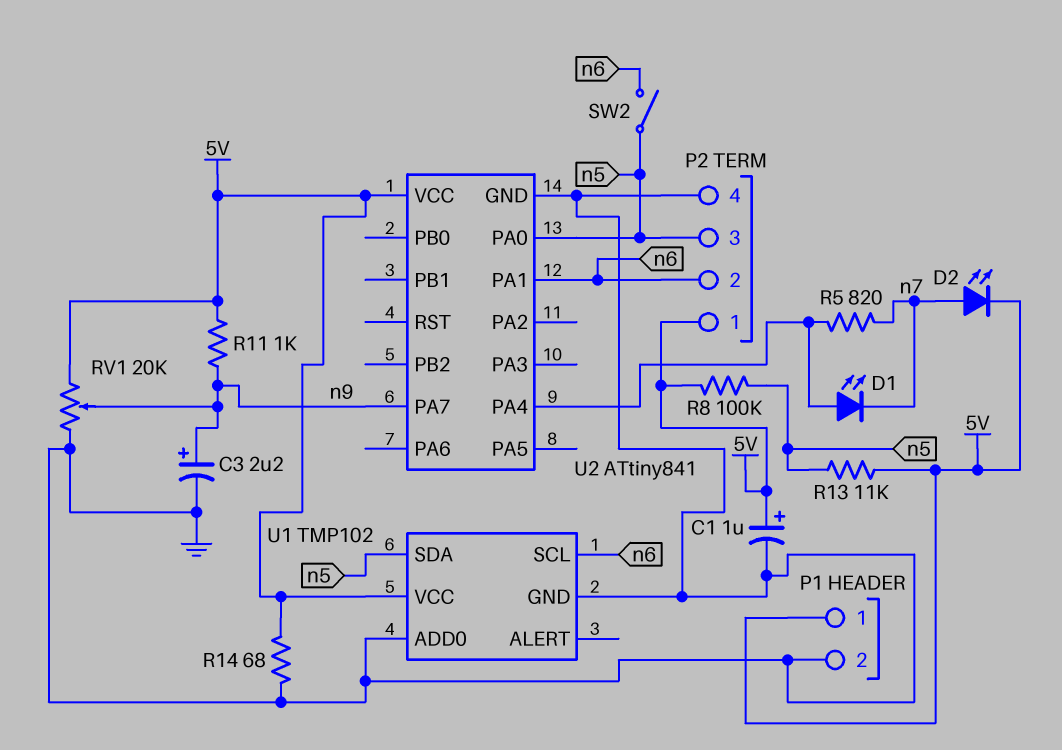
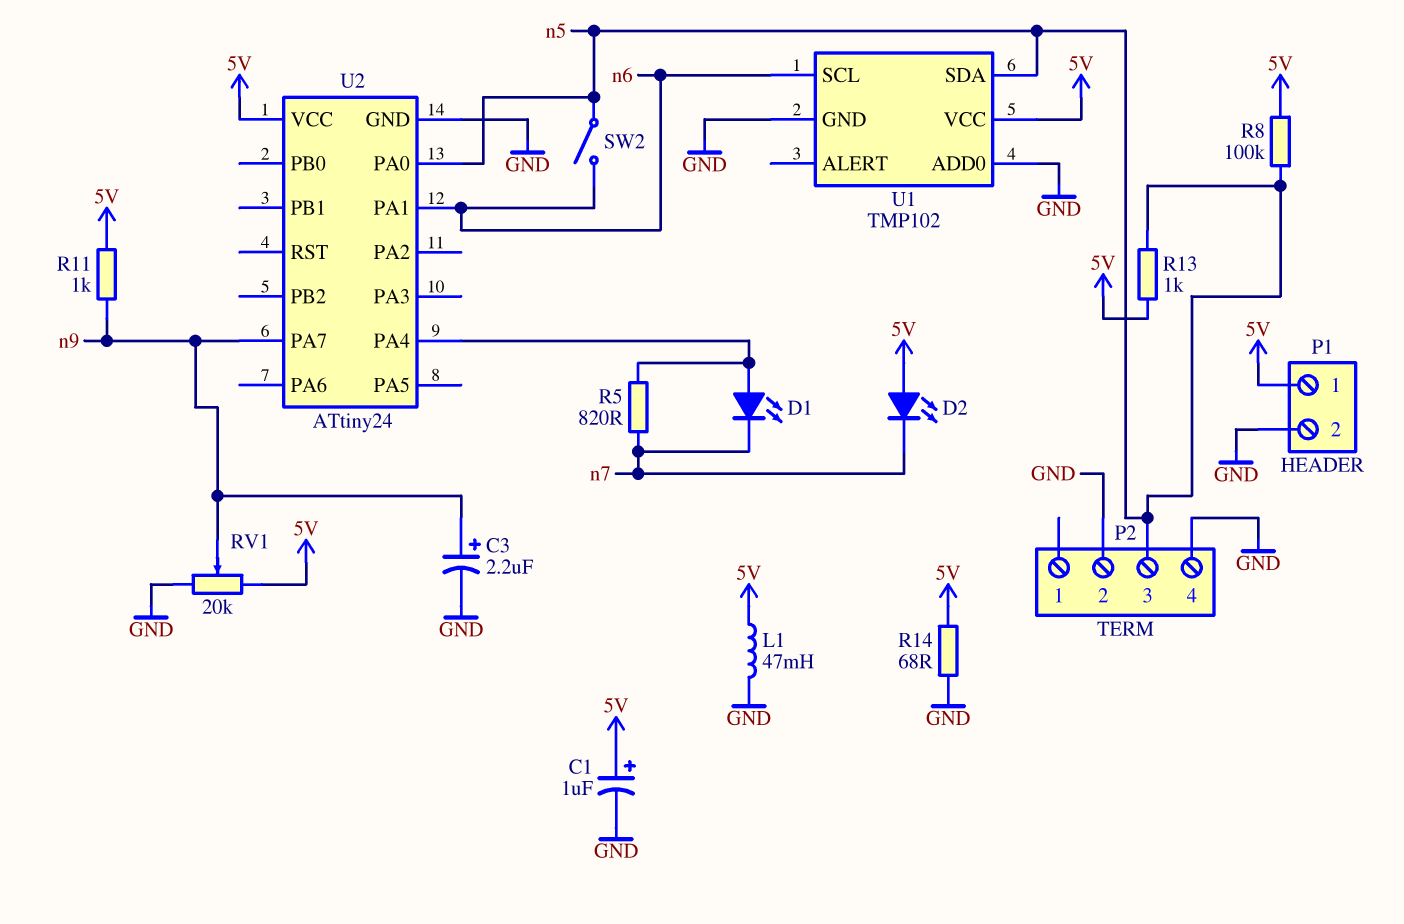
D2: LED (A n7, K 5V) -> LED (A 5V, K n7)
L1: none -> 47mH (5V, GND)
P2 pin 1: 5V -> none
P2 pin 2: n6 -> GND
R13: 11k (5V, n5) -> 1k (5V, n5)
U2: ATtiny841 -> ATtiny24

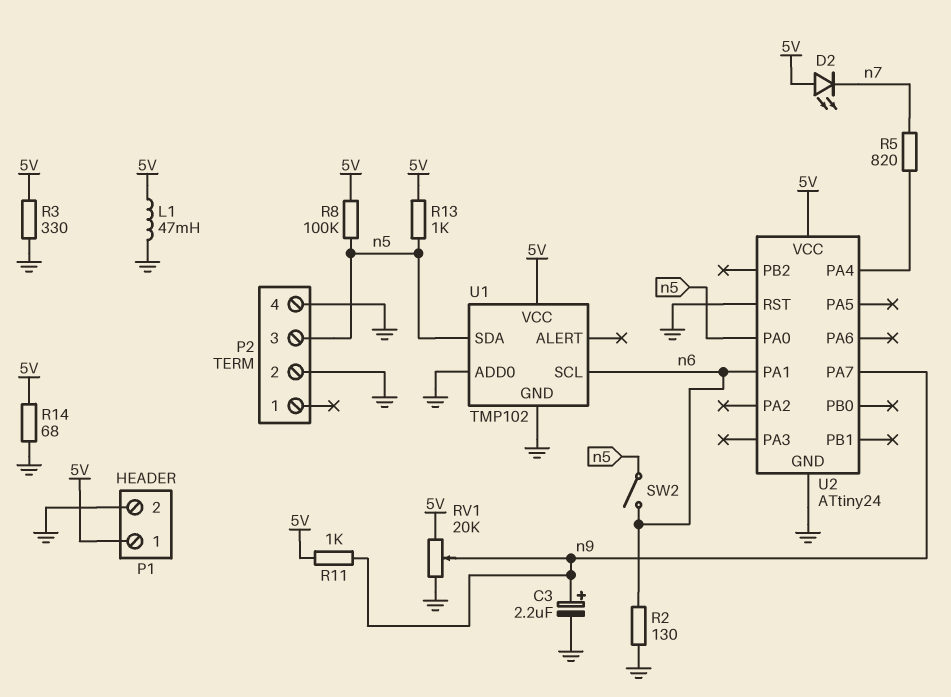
C1: 1uF (plus 5V, minus GND) -> none
D1: LED (A U2/PA4, K n7) -> none
R2: none -> 130 (GND, n6)
R3: none -> 330 (5V, GND)
U2 pin RST: none -> GND

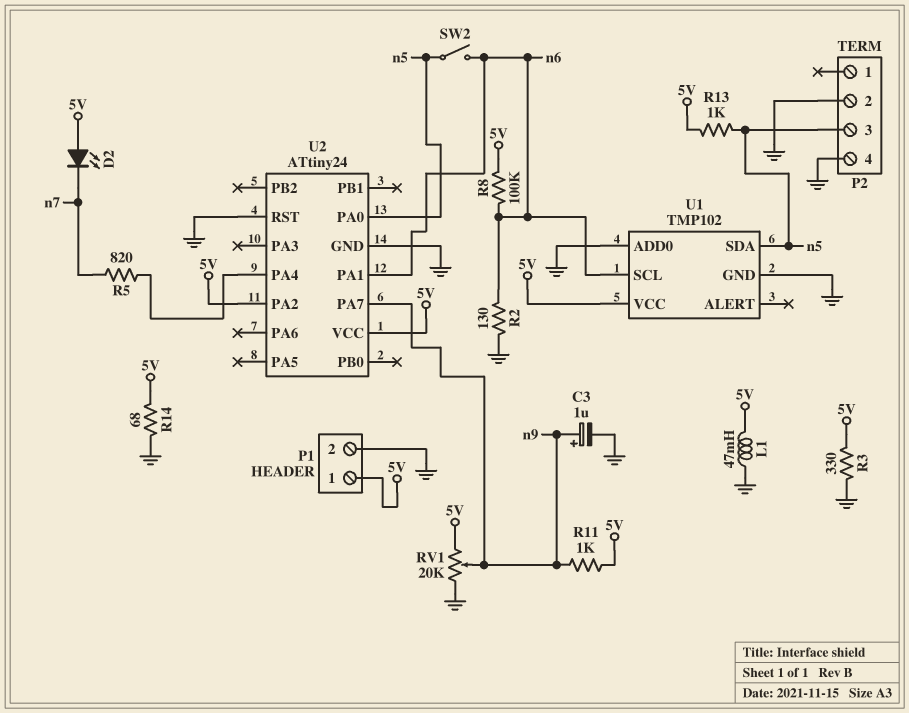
C3: 2.2uF (plus n9, minus GND) -> 1uF (plus n9, minus GND)
R8: 100k (5V, n5) -> 100k (5V, n6)
U2 pin PA2: none -> 5V

